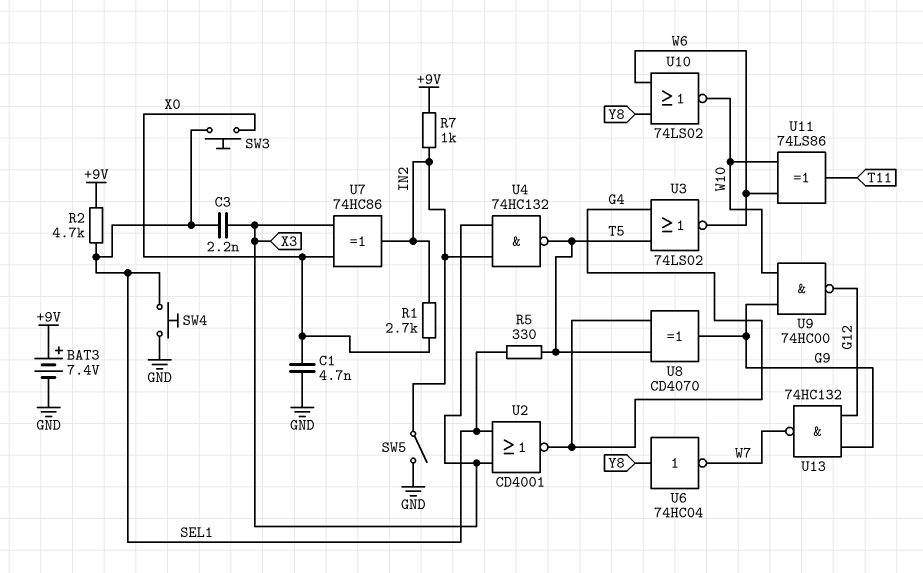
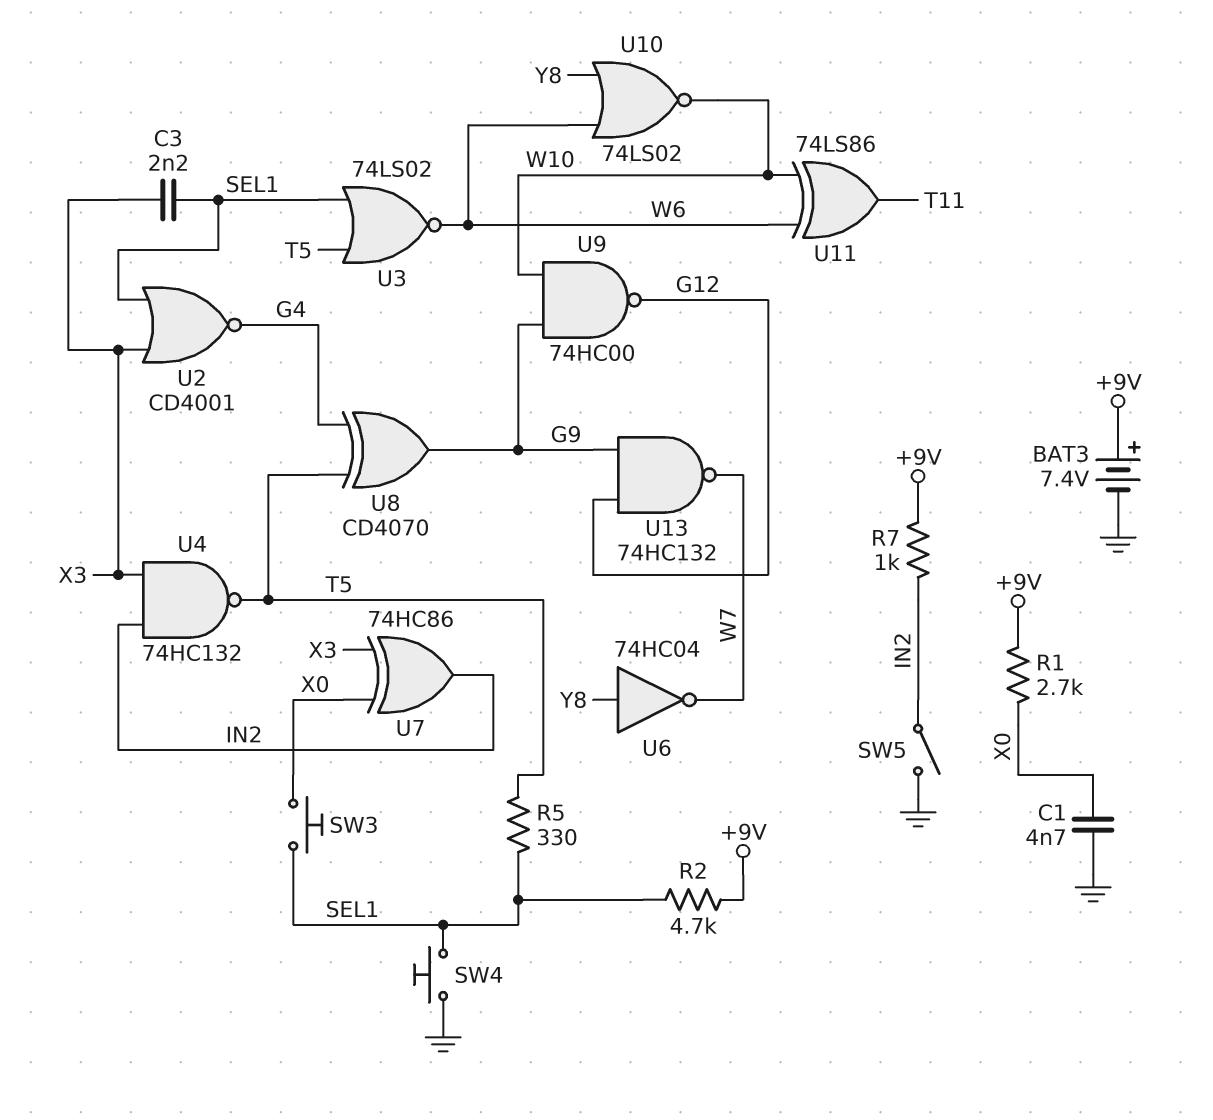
R1: 2.7k (IN2, X0) -> 2.7k (+9V, X0)
U3: NOR 74LS02 (in G4, in T5, out W6) -> NOR 74LS02 (in SEL1, in T5, out W6)

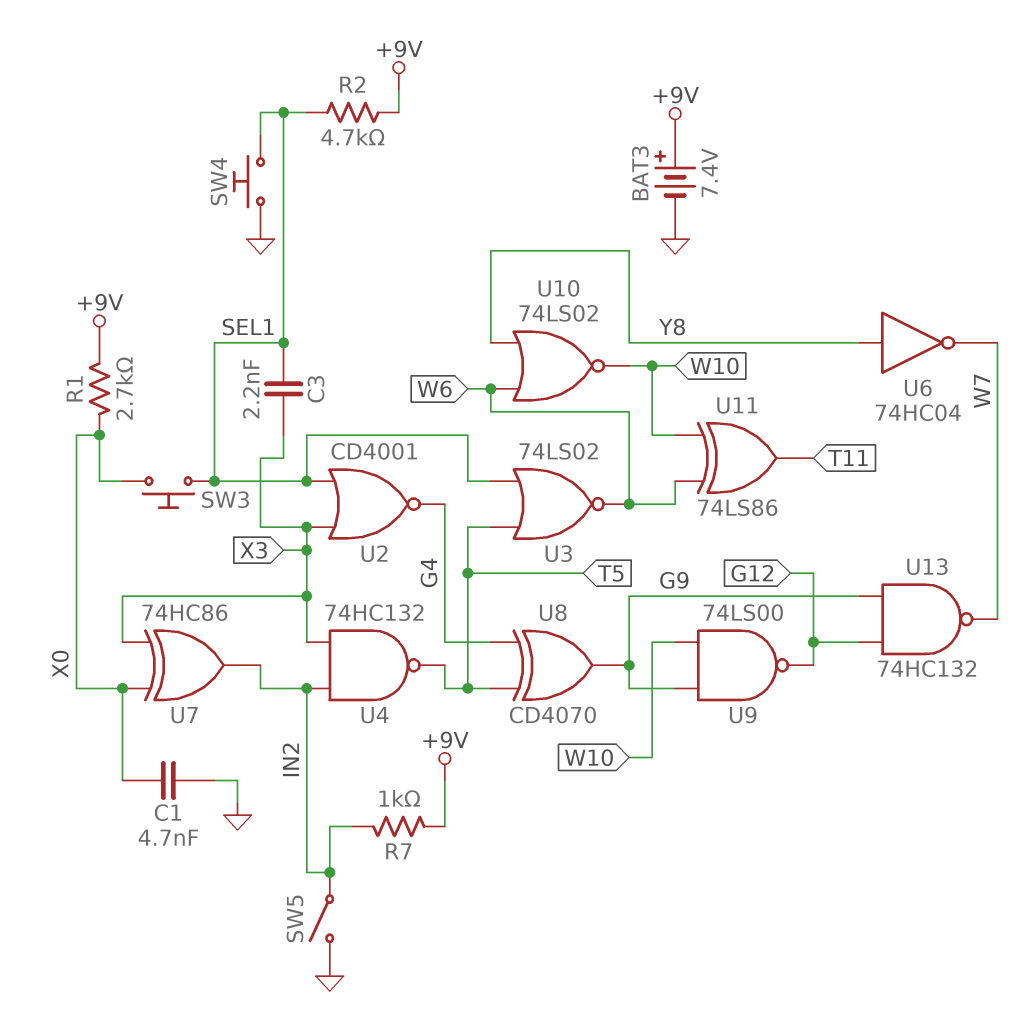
R5: 330 (SEL1, T5) -> none
U9: NAND 74HC00 (in G9, in W10, out G12) -> NAND 74LS00 (in G9, in W10, out G12)

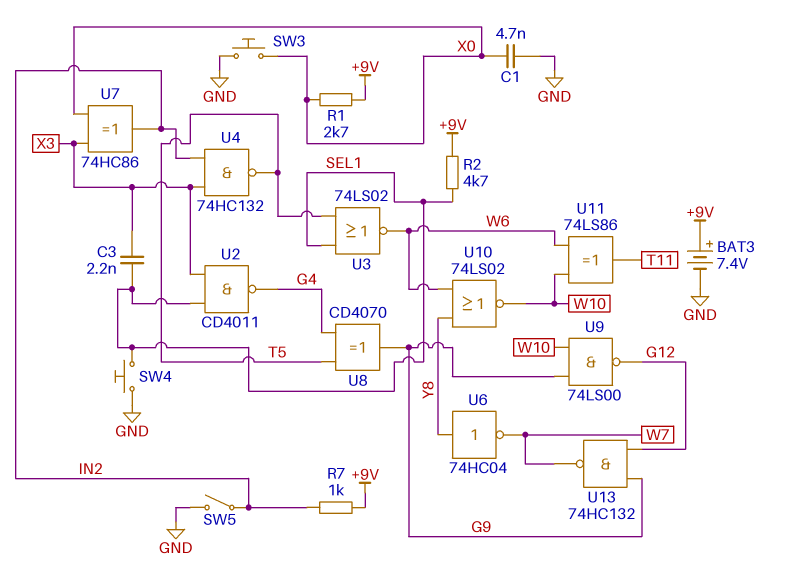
SW3: button (SEL1, X0) -> button (GND, X0)
U2: NOR CD4001 (in SEL1, in X3, out G4) -> NAND CD4011 (in SEL1, in X3, out G4)

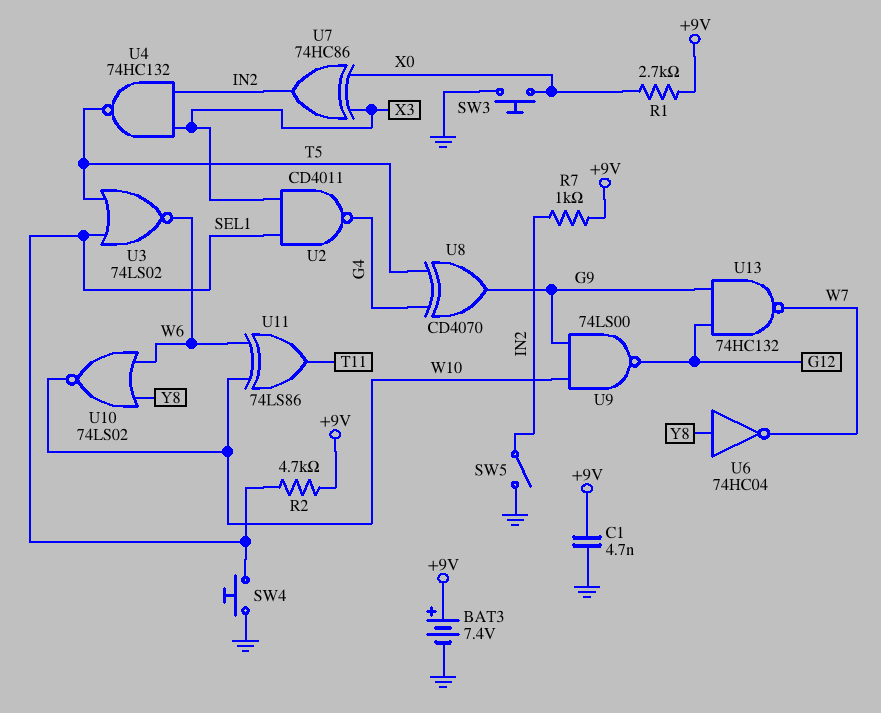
C1: 4.7nF (GND, X0) -> 4.7nF (+9V, GND)
C3: 2.2nF (SEL1, X3) -> none

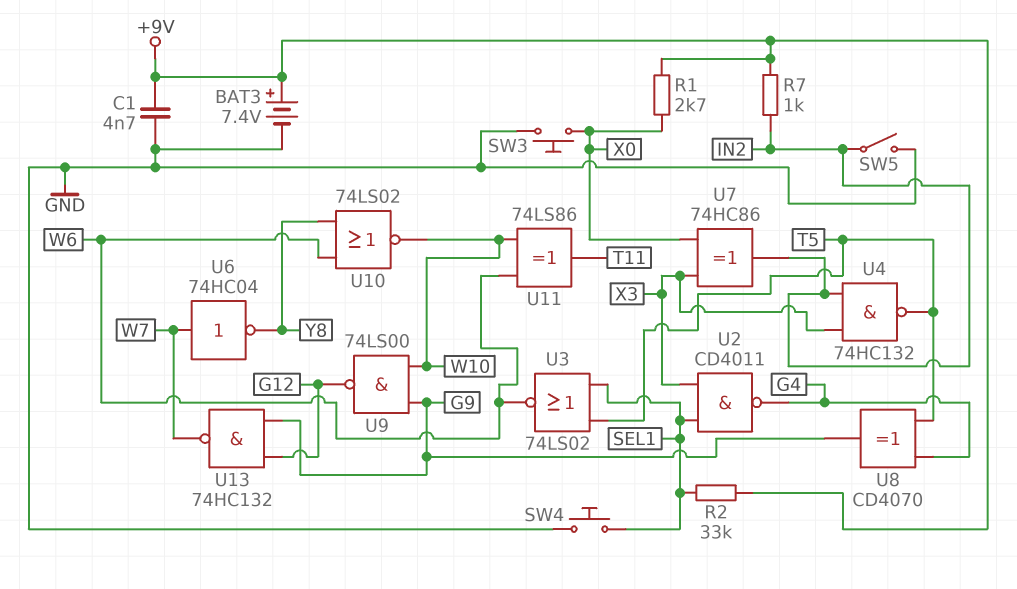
R2: 4.7k (+9V, SEL1) -> 33k (+9V, SEL1)
U6: NOT 74HC04 (in Y8, out W7) -> NOT 74HC04 (in W7, out Y8)

